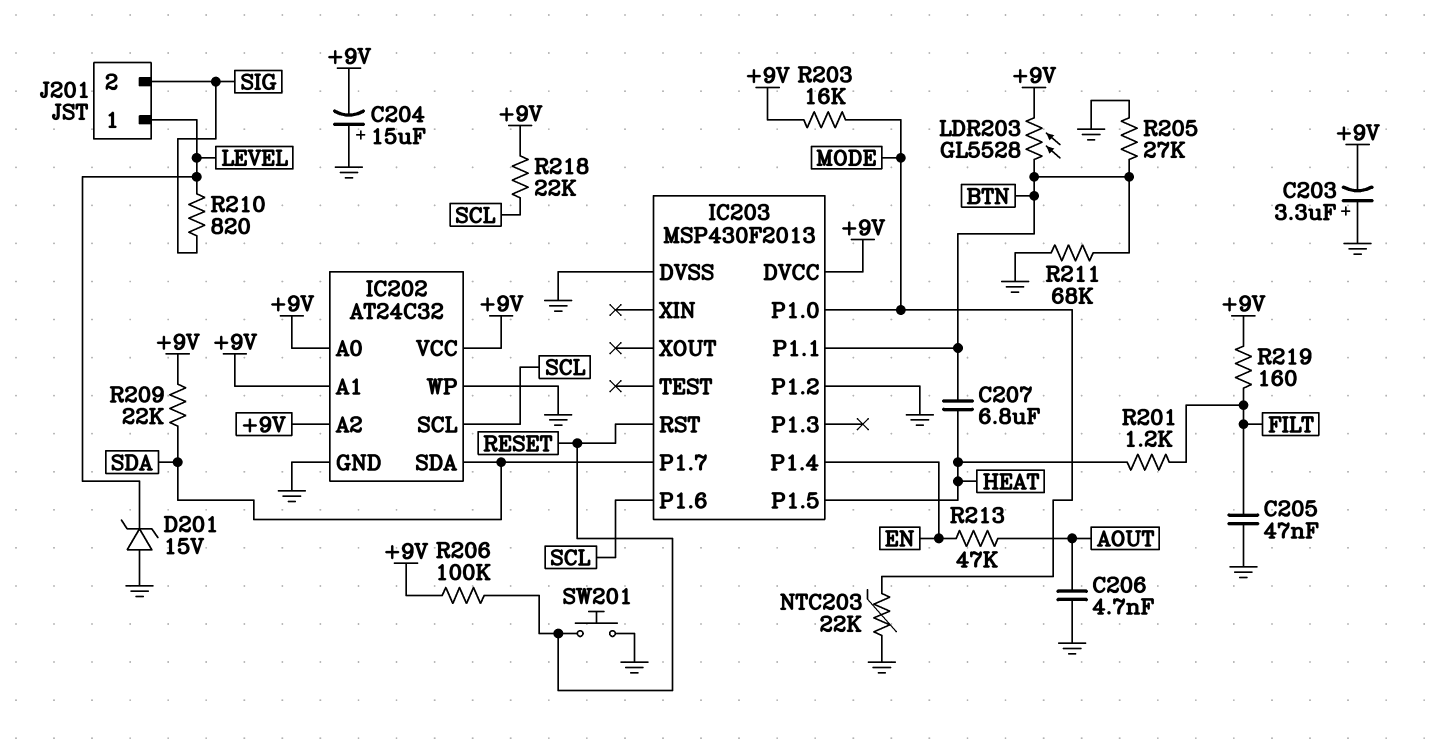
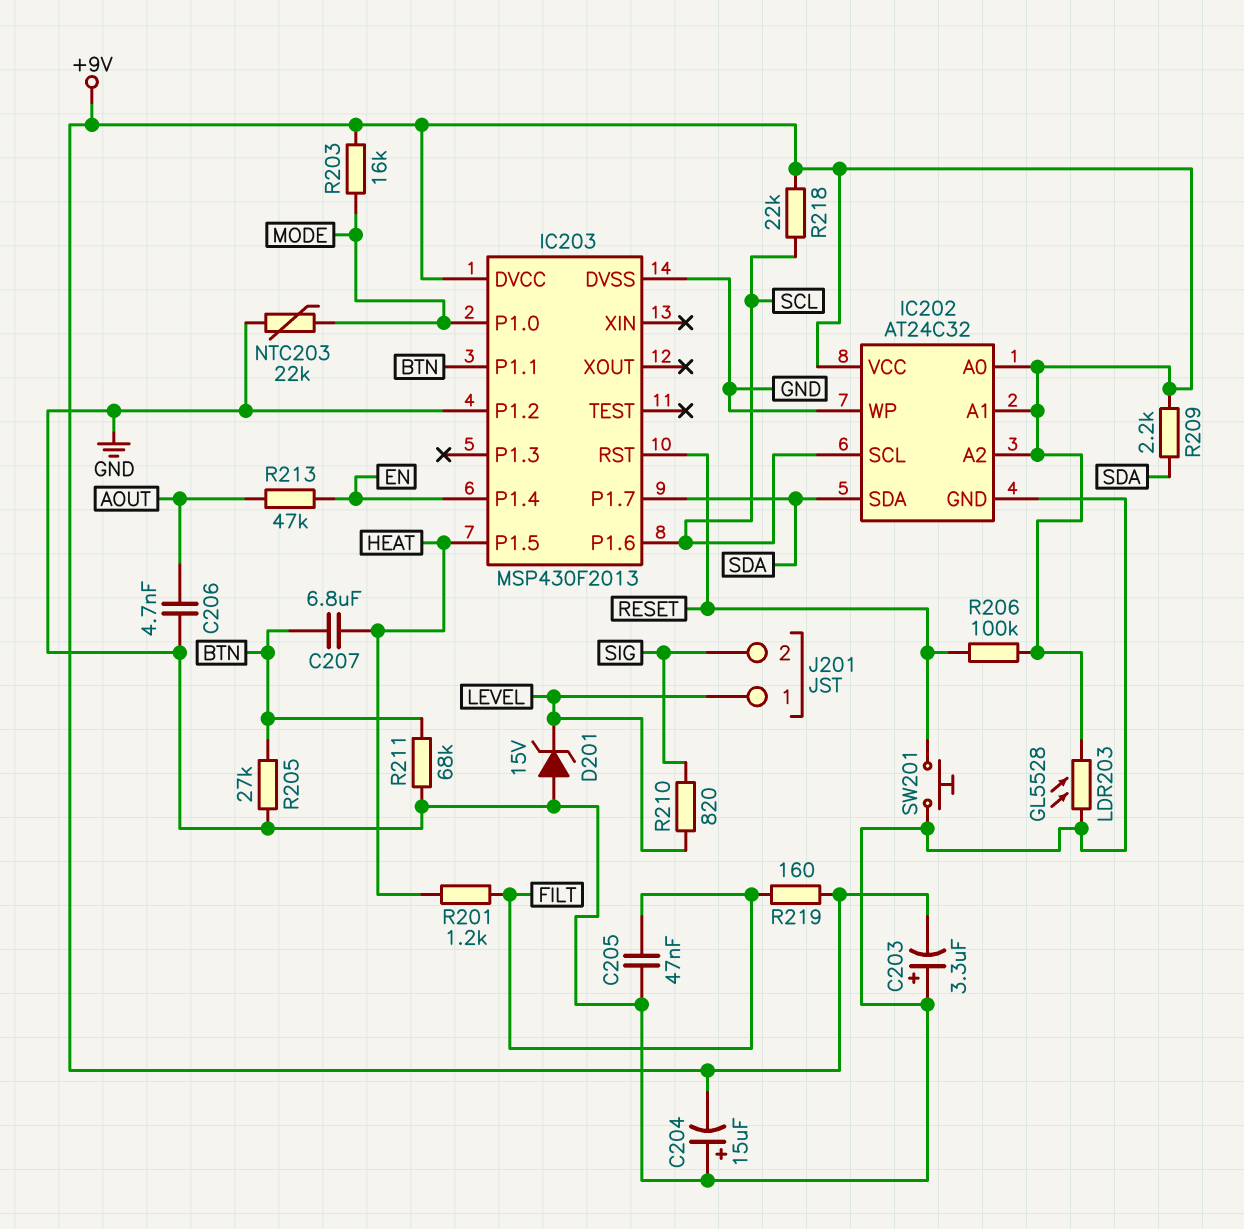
LDR203: GL5528 (+9V, BTN) -> GL5528 (+9V, GND)
R209: 22k (+9V, SDA) -> 2.2k (+9V, SDA)

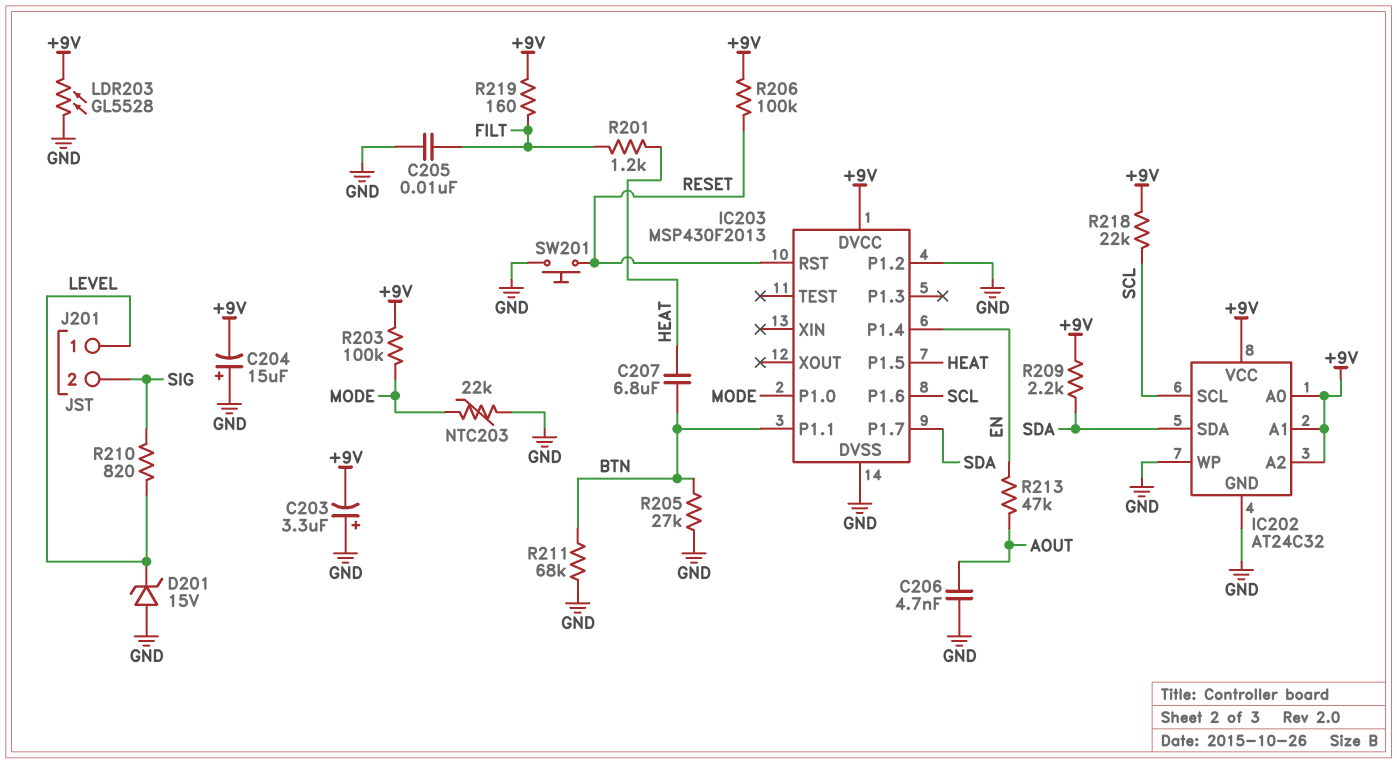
C205: 47nF (FILT, GND) -> 10nF (FILT, GND)
R203: 16k (+9V, MODE) -> 100k (+9V, MODE)

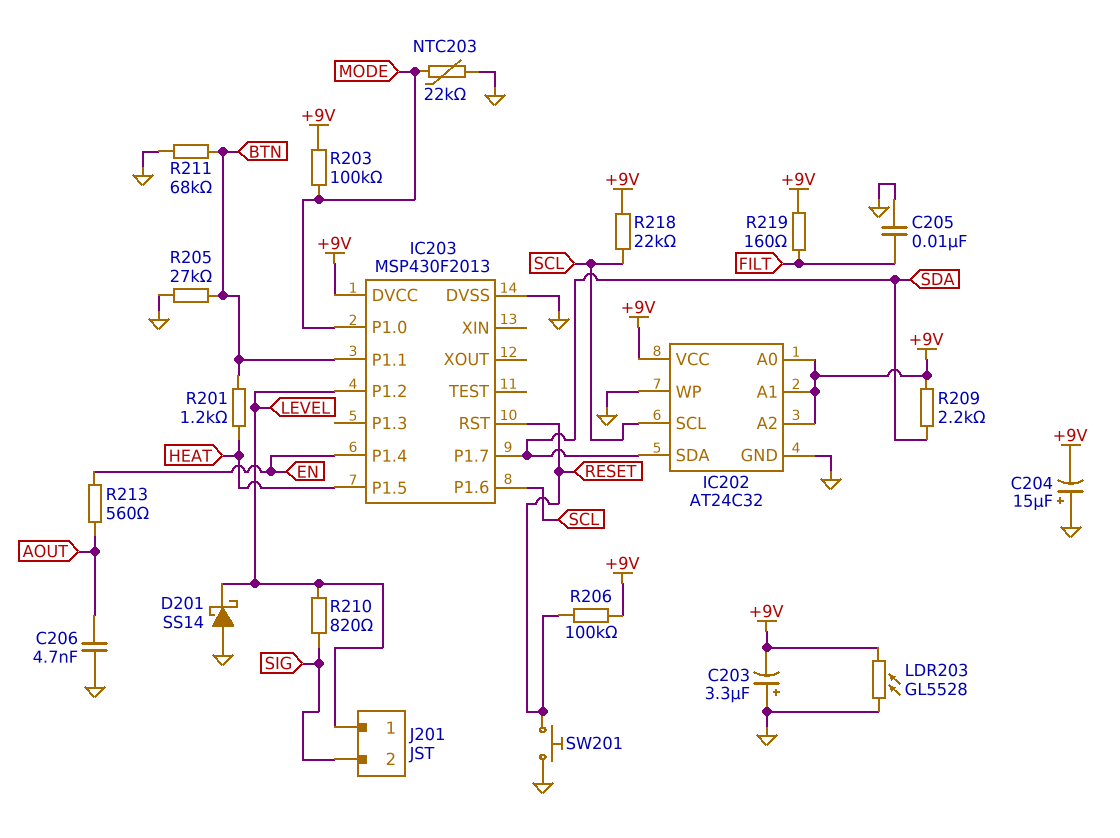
C207: 6.8uF (BTN, HEAT) -> none
D201: zener 15V (A GND, K LEVEL) -> schottky SS14 (A GND, K LEVEL)
IC203 pin P1.2: GND -> LEVEL
R201: 1.2k (FILT, HEAT) -> 1.2k (BTN, HEAT)
R213: 47k (AOUT, EN) -> 560 (AOUT, EN)

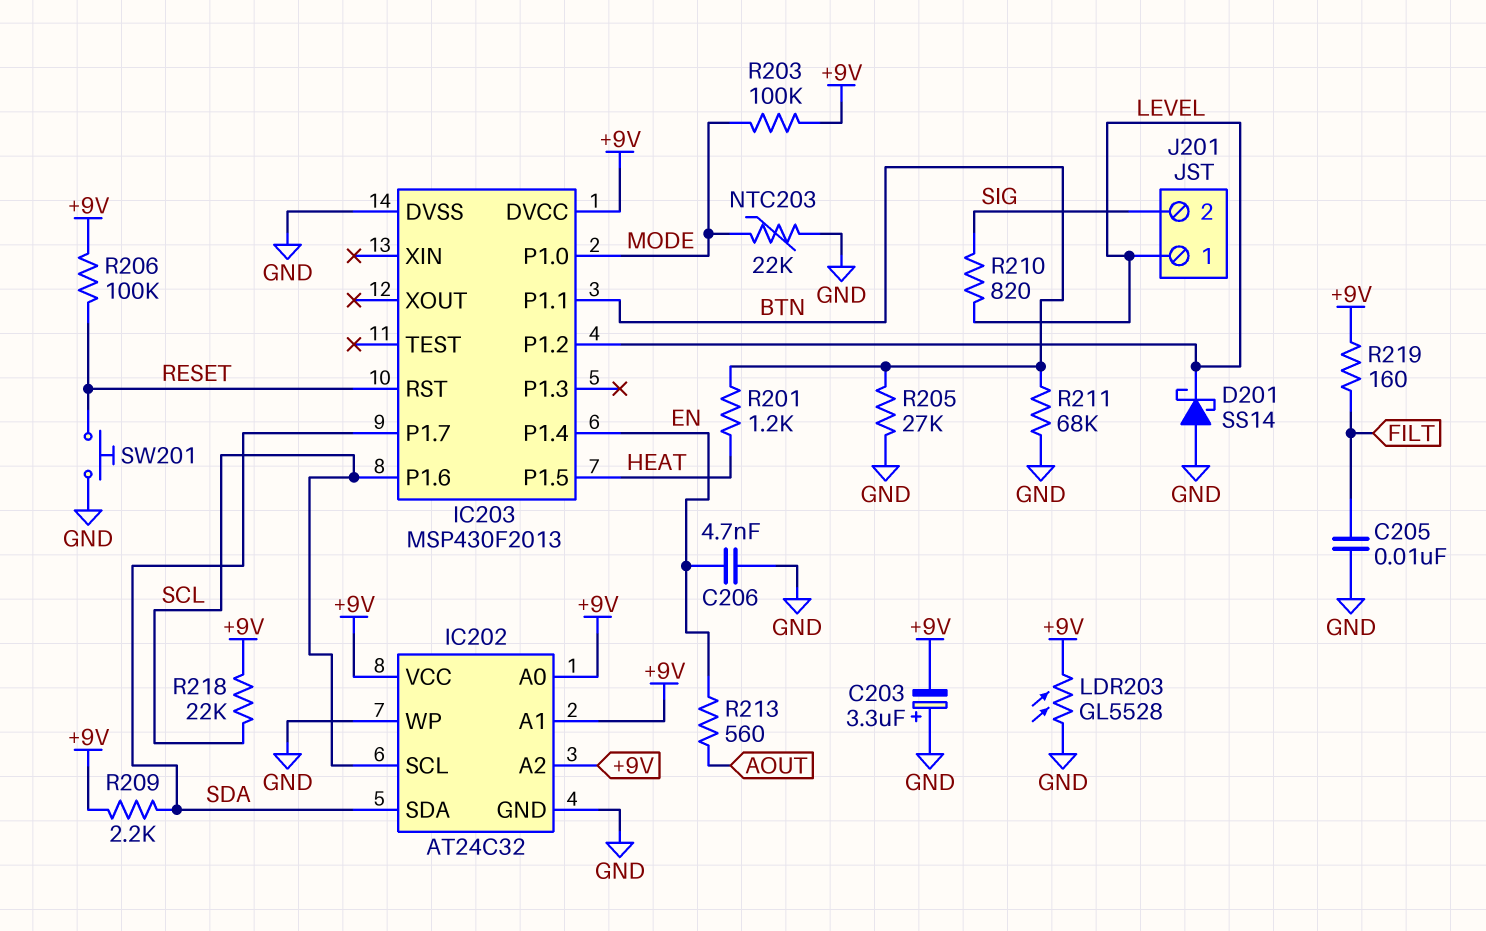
C204: 15uF (plus GND, minus +9V) -> none
C206: 4.7nF (AOUT, GND) -> 4.7nF (EN, GND)

